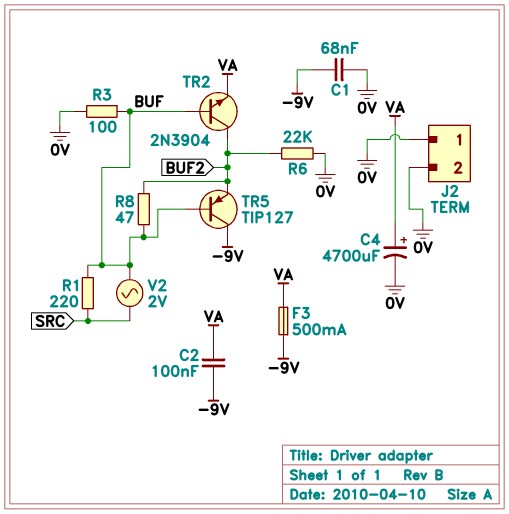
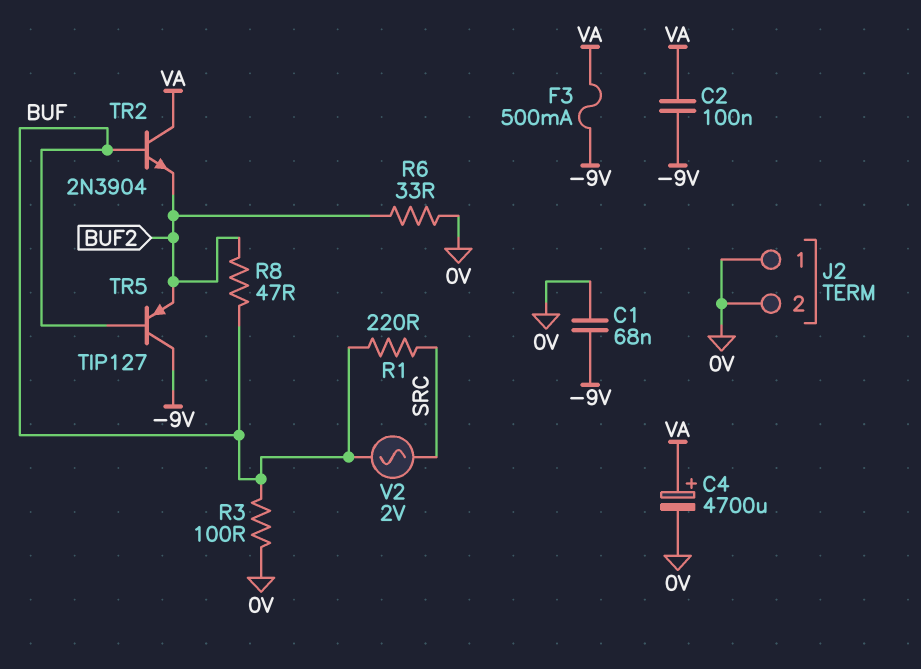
R6: 22k (0V, BUF2) -> 33 (0V, BUF2)
TR2: NPN 2N3904 (B BUF, C BUF2, E VA) -> NPN 2N3904 (B BUF, C VA, E BUF2)

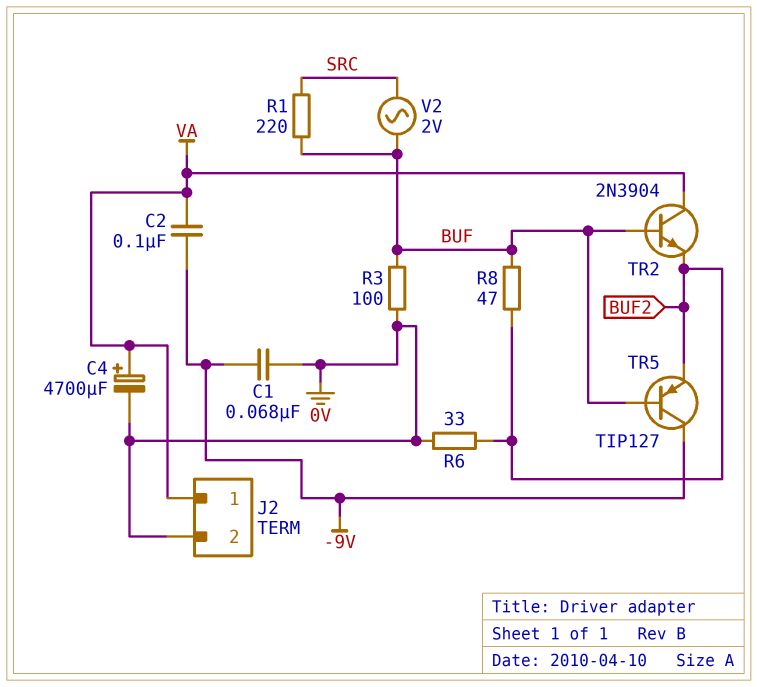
F3: 500mA (-9V, VA) -> none
J2 pin 1: 0V -> VA

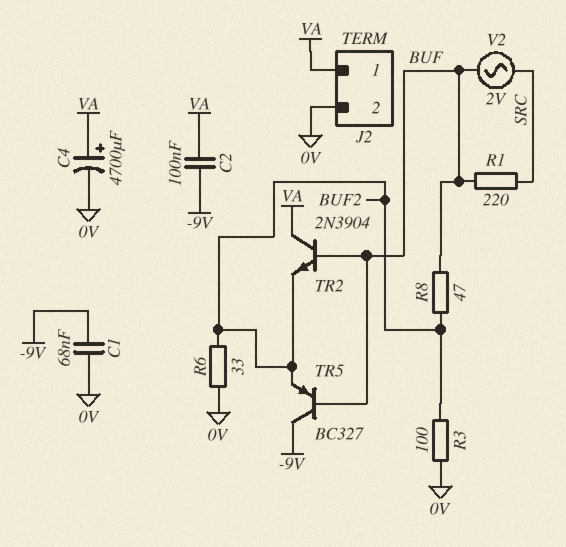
R3: 100 (0V, BUF) -> 100 (0V, BUF2)
TR5: PNP TIP127 (B BUF, C -9V, E BUF2) -> PNP BC327 (B BUF, C -9V, E BUF2)

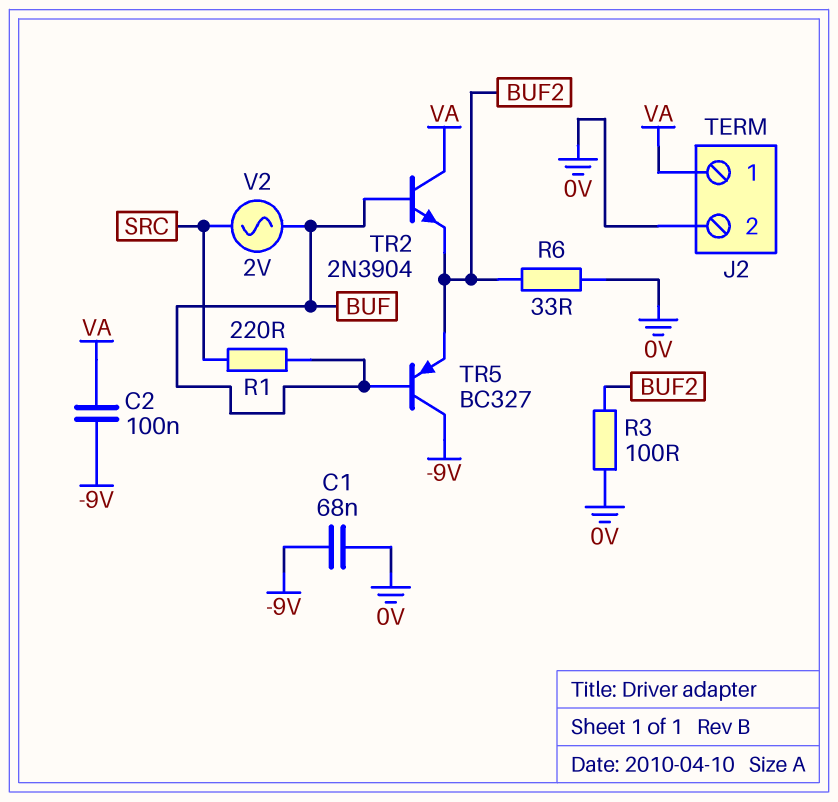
C4: 4700uF (plus VA, minus 0V) -> none
R8: 47 (BUF, BUF2) -> none

